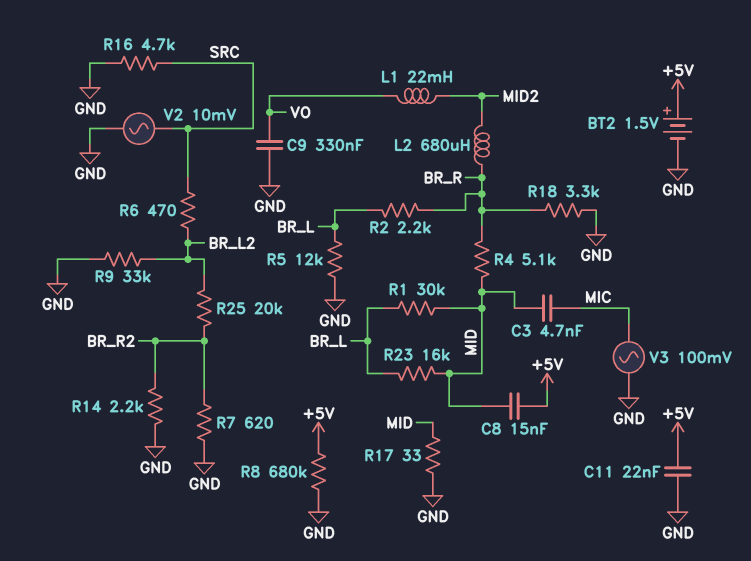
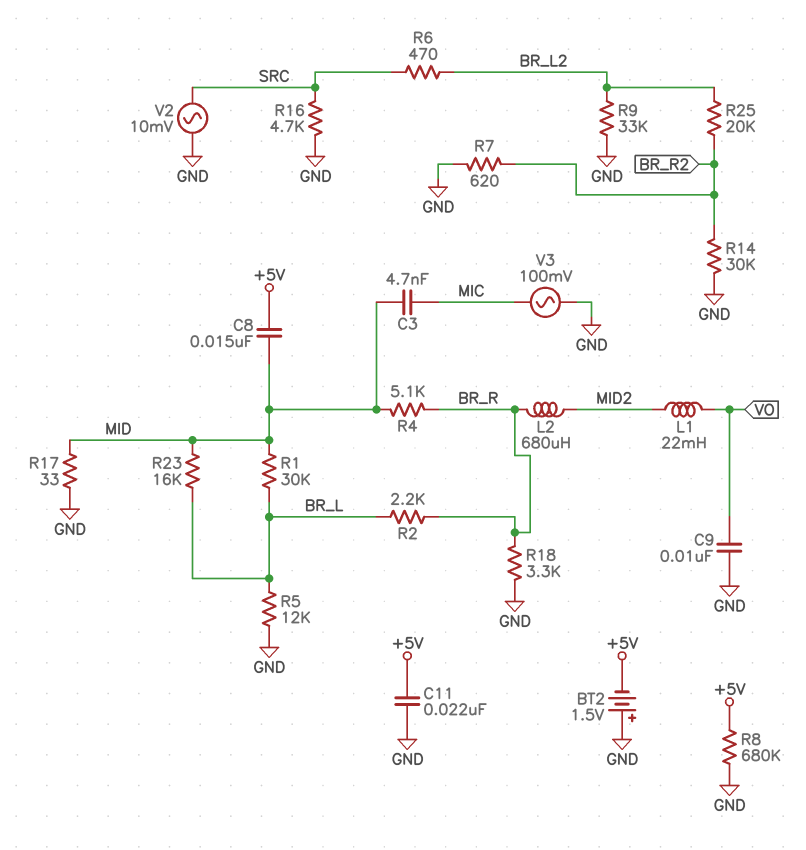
BT2: 1.5V (plus +5V, minus GND) -> 1.5V (plus GND, minus +5V)
C9: 330nF (GND, VO) -> 10nF (GND, VO)
R14: 2.2k (BR_R2, GND) -> 30k (BR_R2, GND)

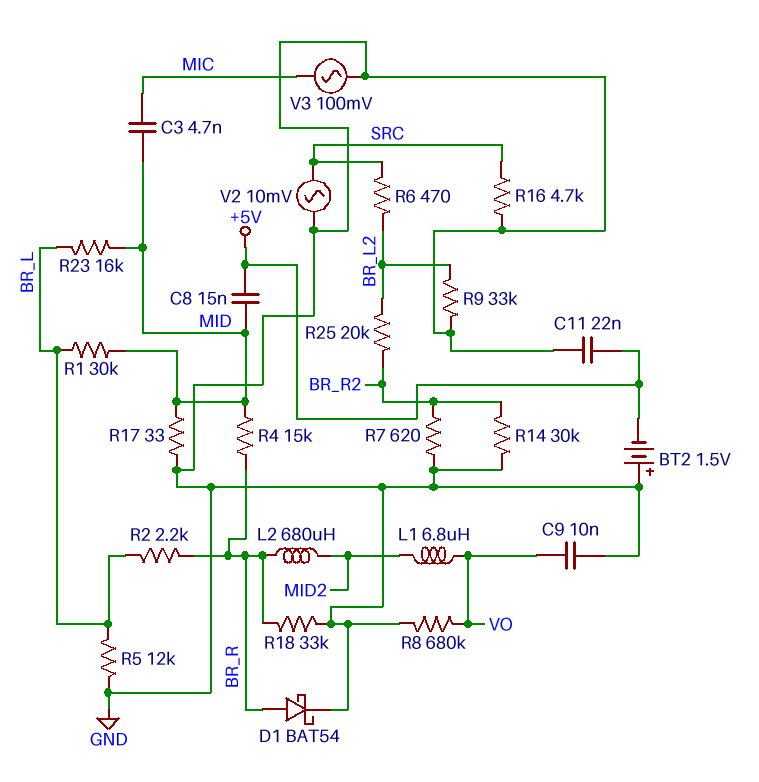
D1: none -> schottky BAT54 (A BR_R, K GND)
L1: 22mH (MID2, VO) -> 6.8uH (MID2, VO)
R4: 5.1k (BR_R, MID) -> 15k (BR_R, MID)
R8: 680k (+5V, GND) -> 680k (GND, VO)
R18: 3.3k (BR_R, GND) -> 33k (BR_R, GND)

